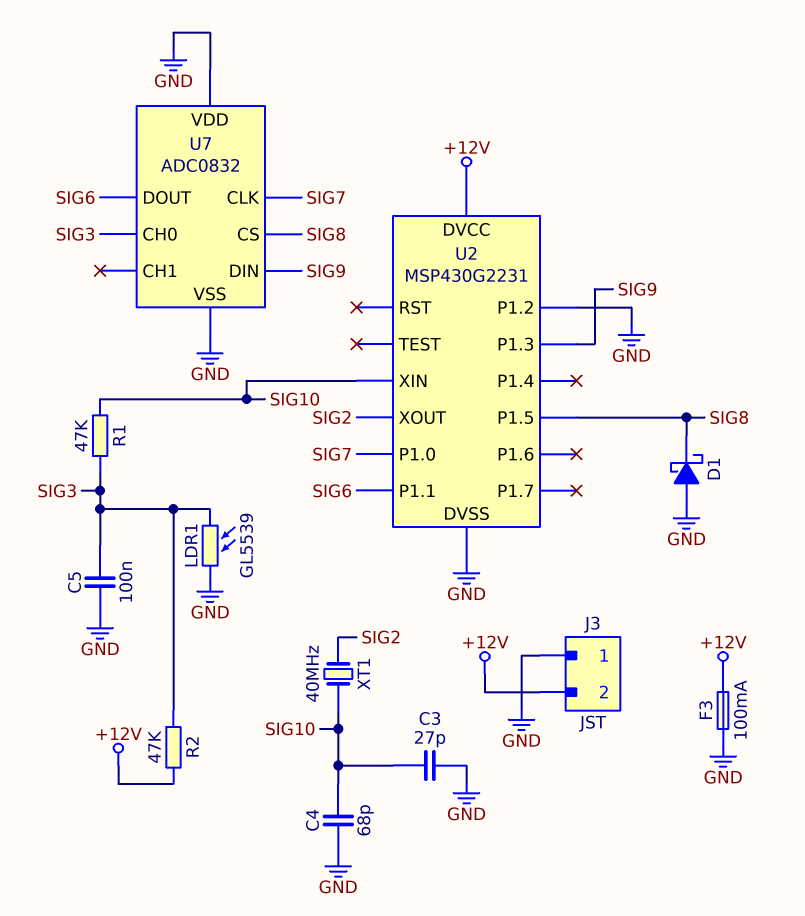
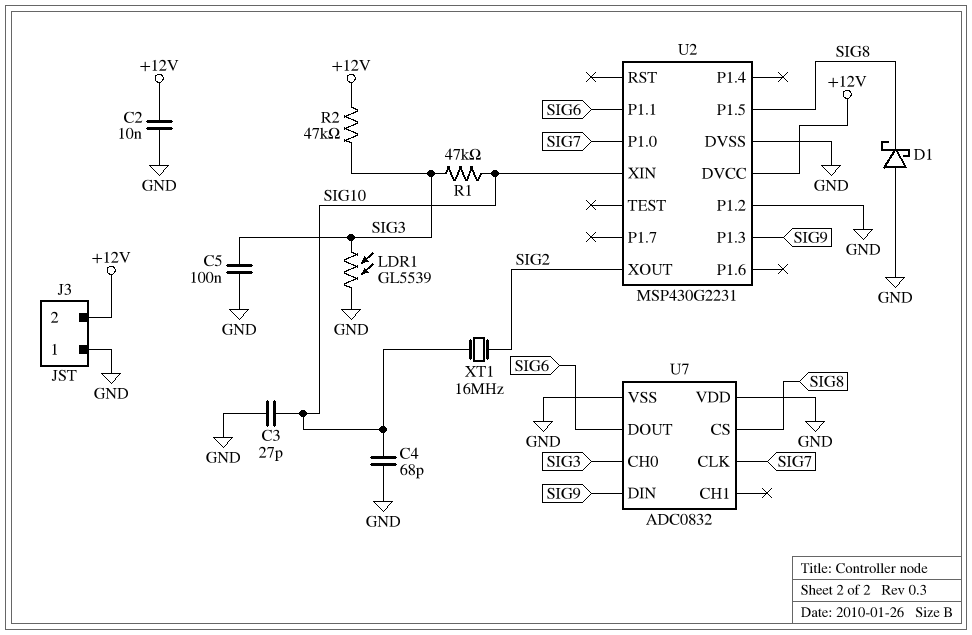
C2: none -> 10nF (+12V, GND)
F3: 100mA (+12V, GND) -> none
XT1: 40MHz (SIG2, SIG10) -> 16MHz (SIG2, SIG10)

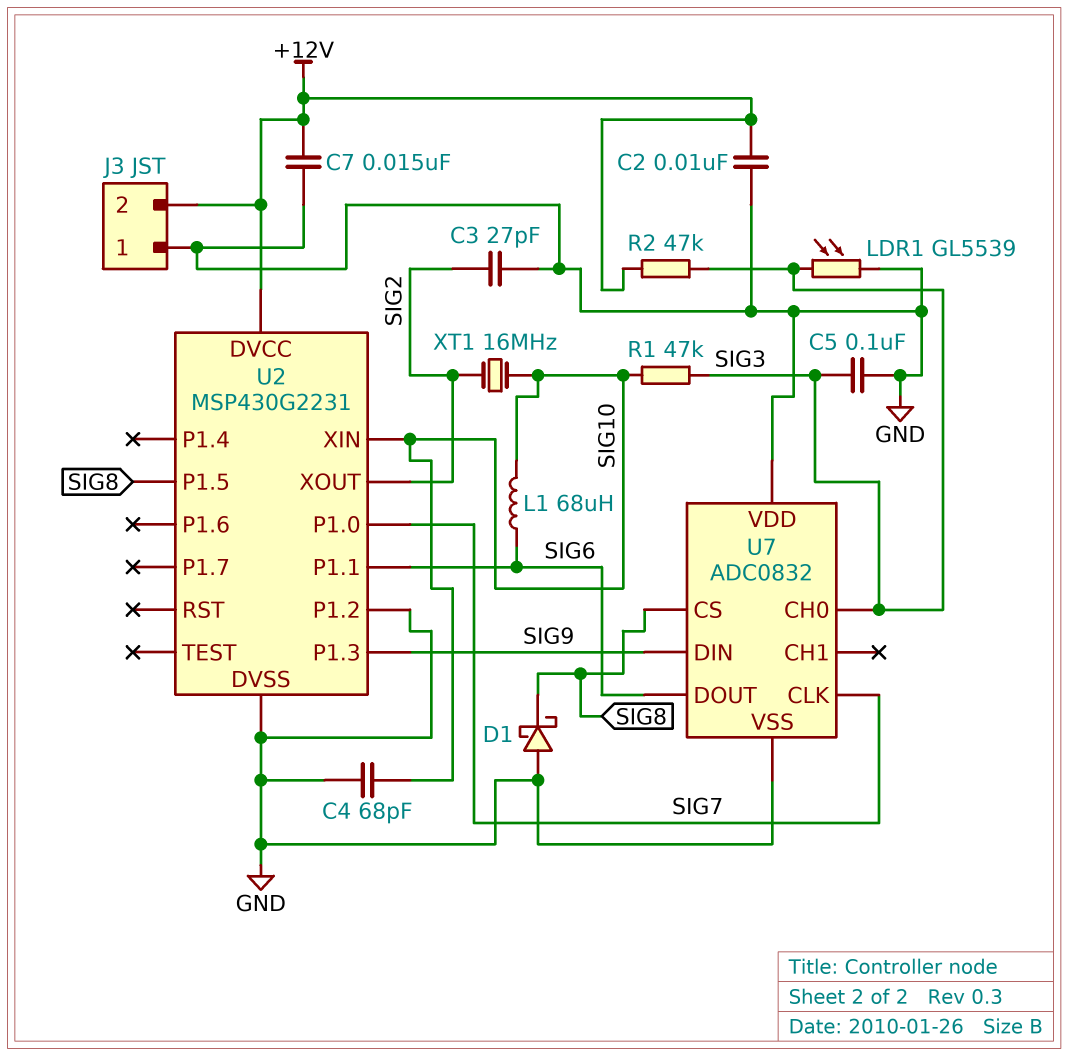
C3: 27pF (GND, SIG10) -> 27pF (GND, SIG2)
C7: none -> 15nF (+12V, GND)
L1: none -> 68uH (SIG6, SIG10)

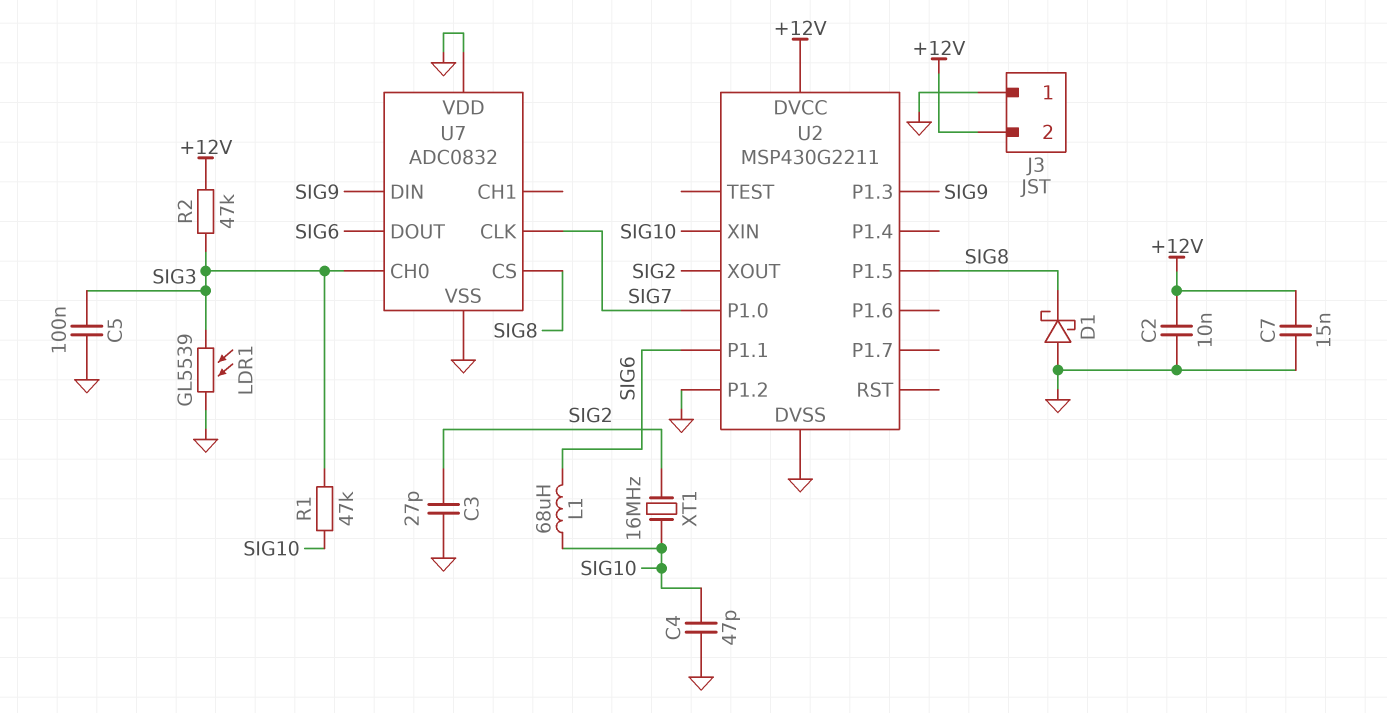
C4: 68pF (GND, SIG10) -> 47pF (GND, SIG10)
U2: MSP430G2231 -> MSP430G2211

